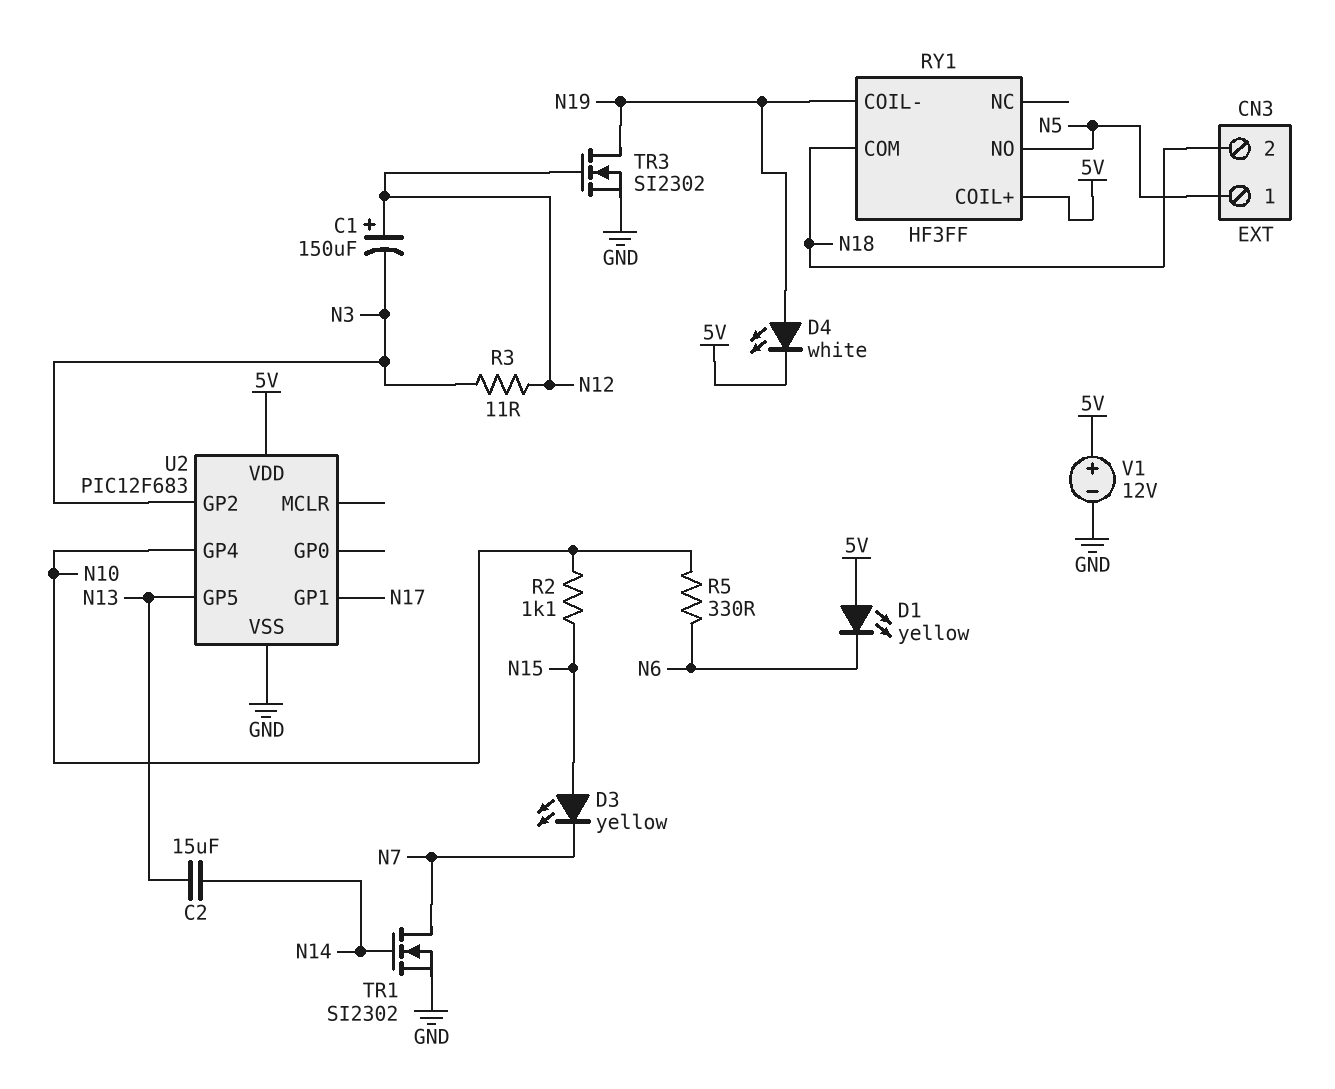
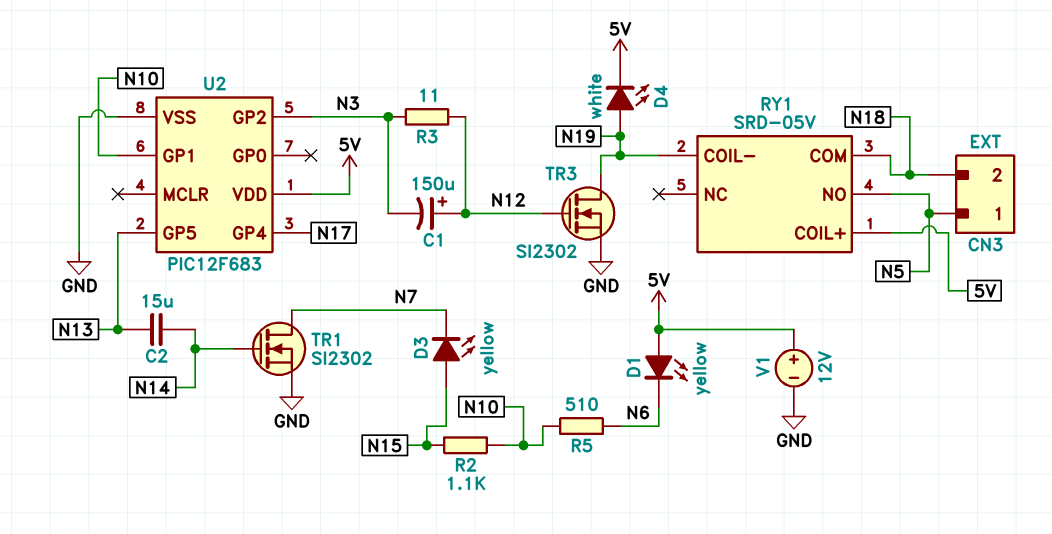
R5: 330 (N6, N10) -> 510 (N6, N10)
RY1: HF3FF -> SRD-05V
U2 pin GP1: N17 -> N10
U2 pin GP4: N10 -> N17

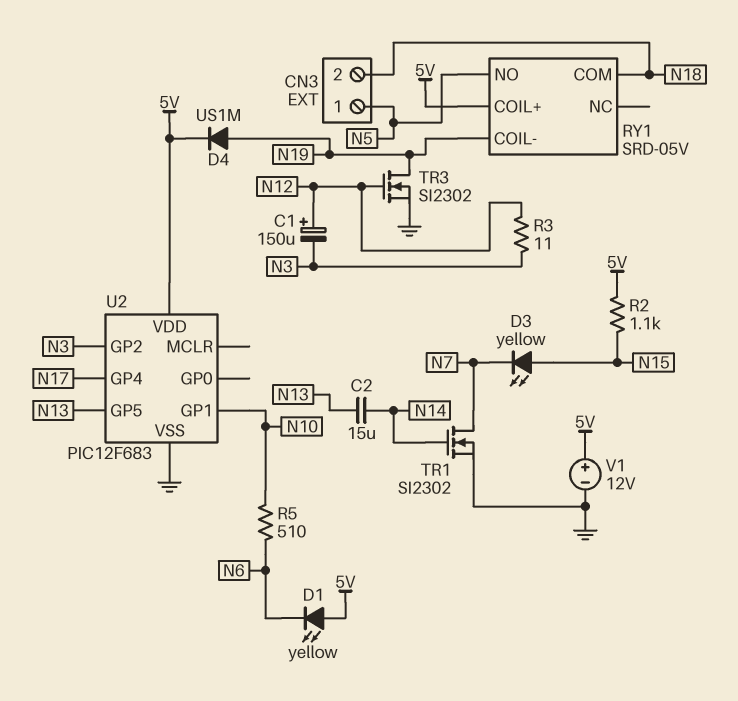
D4: LED white (A N19, K 5V) -> diode US1M (A N19, K 5V)
R2: 1.1k (N10, N15) -> 1.1k (5V, N15)

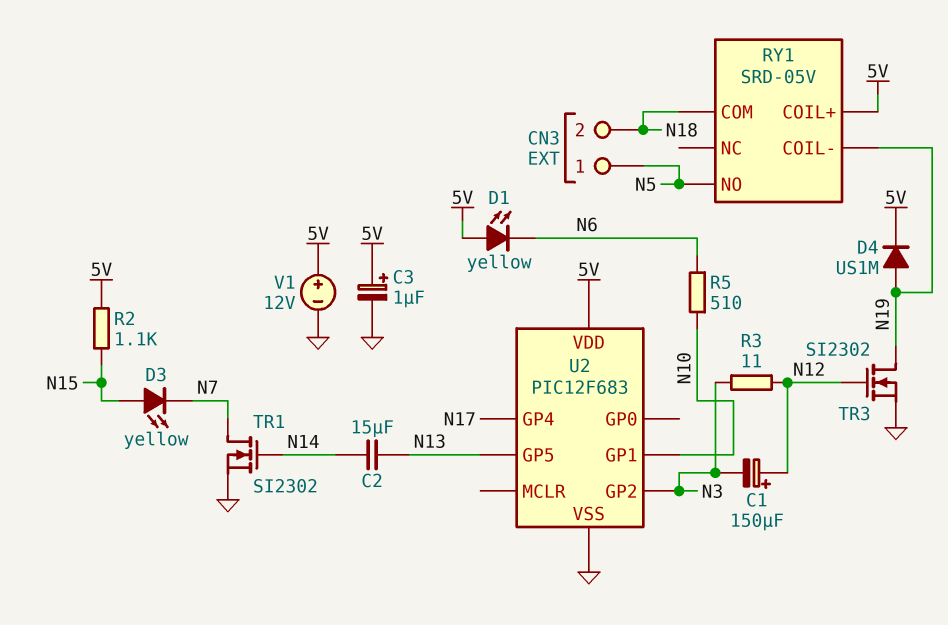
C3: none -> 1uF (plus 5V, minus GND)

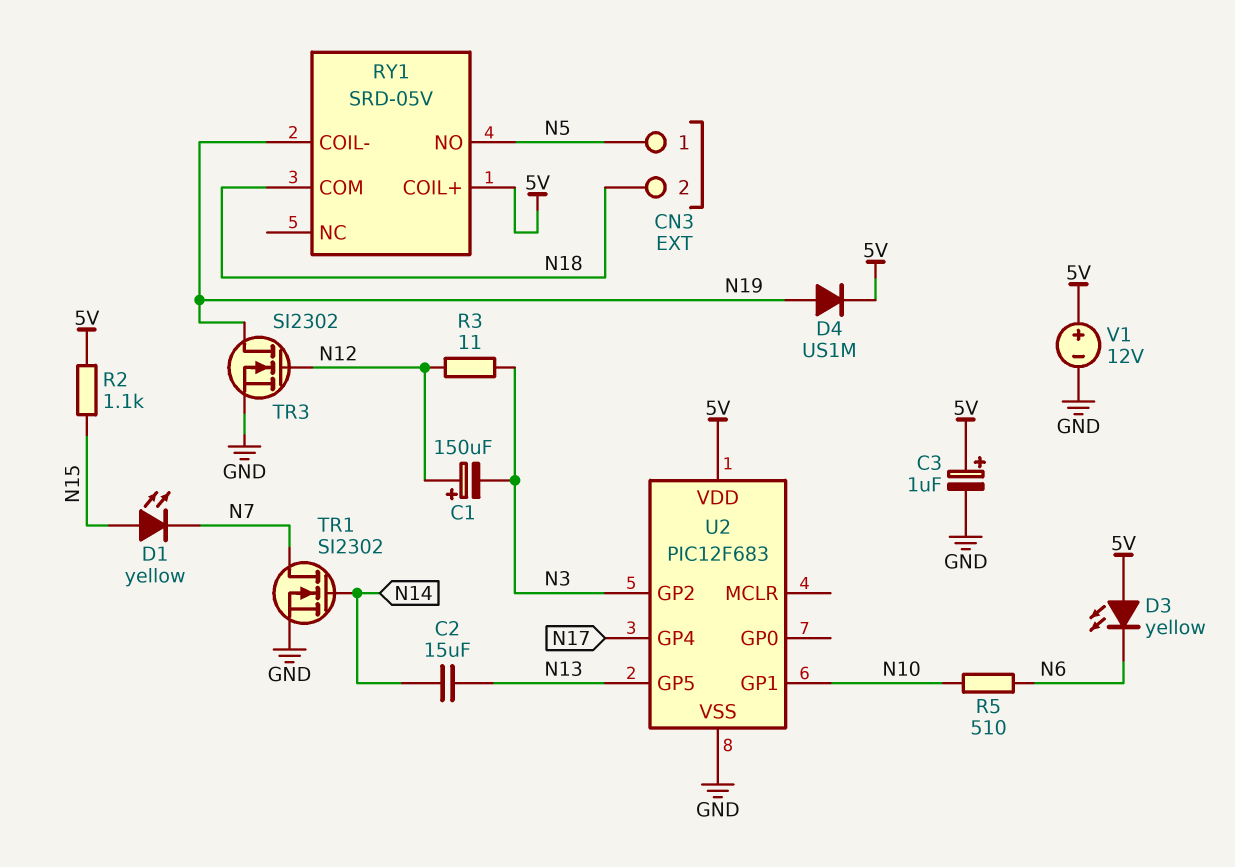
D1: LED yellow (A 5V, K N6) -> LED yellow (A N15, K N7)
D3: LED yellow (A N15, K N7) -> LED yellow (A 5V, K N6)

